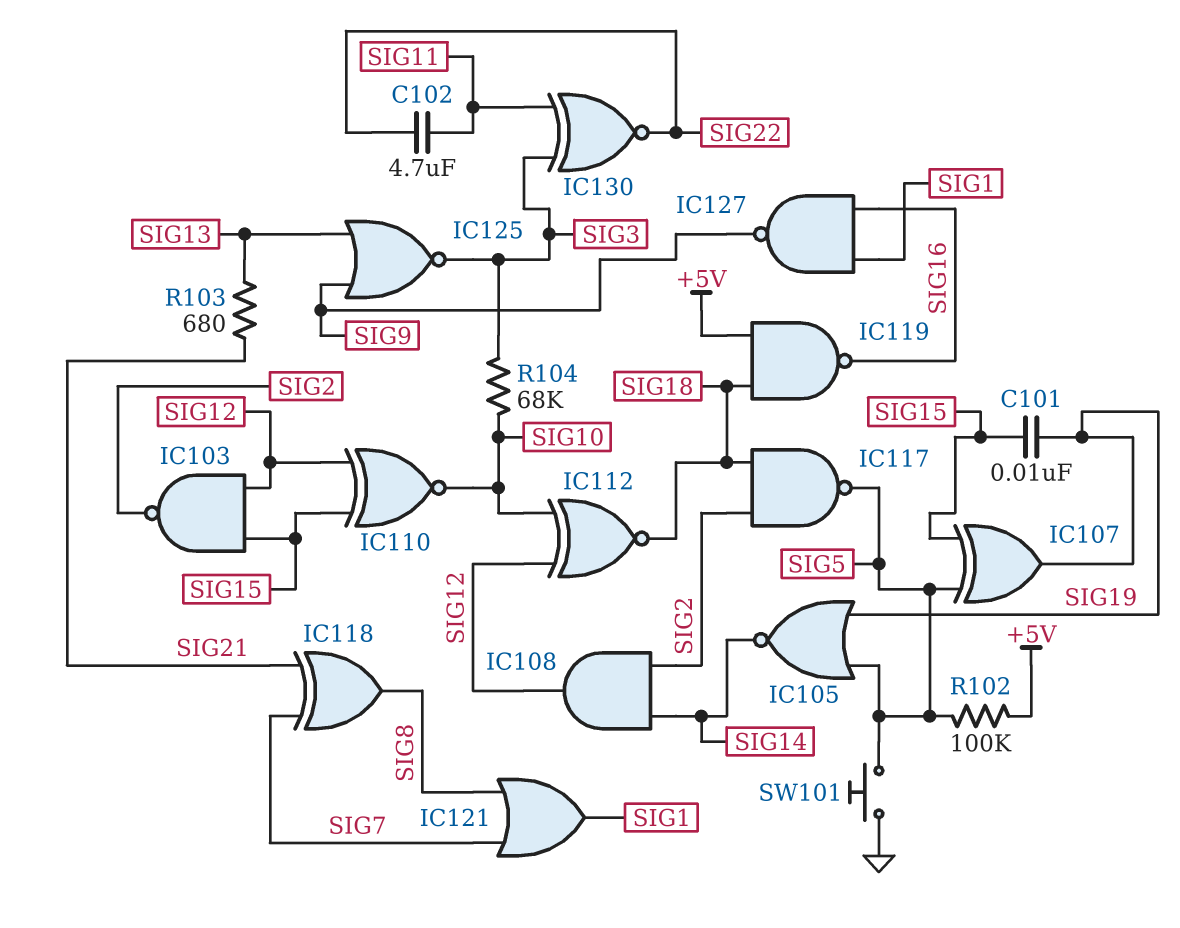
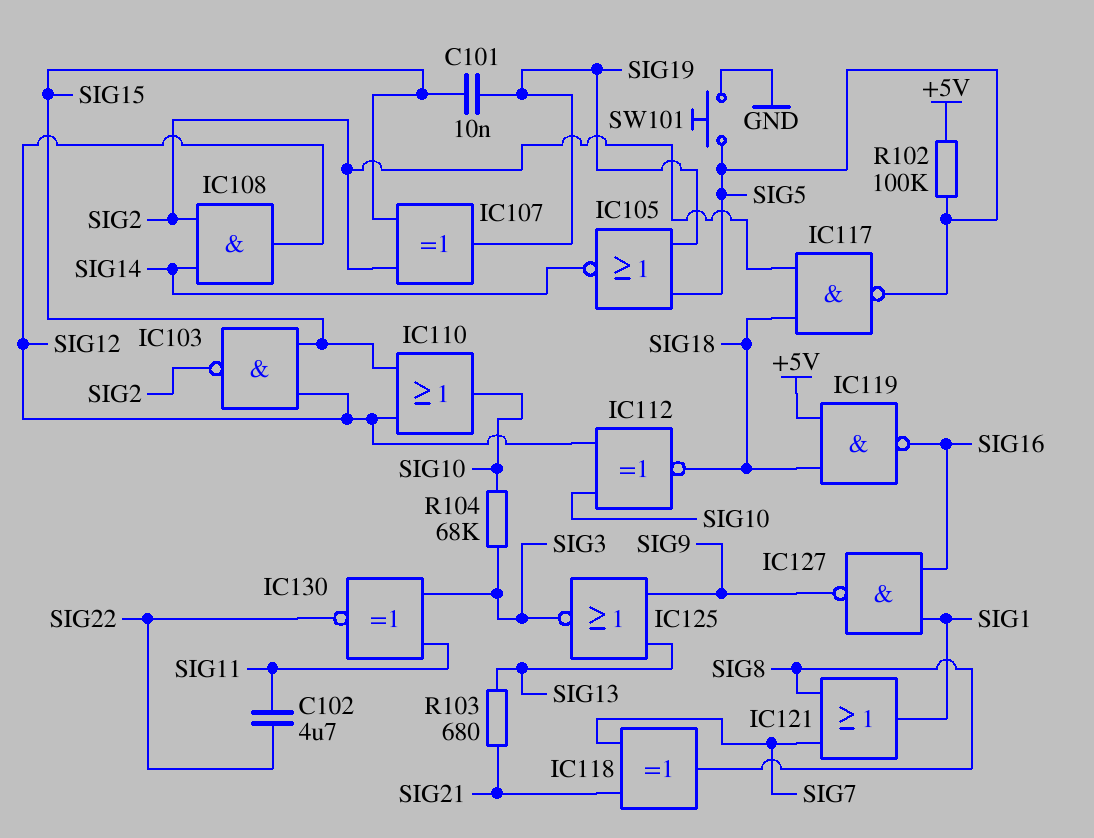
IC107: XOR (in SIG5, in SIG15, out SIG19) -> XOR (in SIG2, in SIG15, out SIG19)
IC110: XNOR (in SIG12, in SIG15, out SIG10) -> OR (in SIG12, in SIG15, out SIG10)

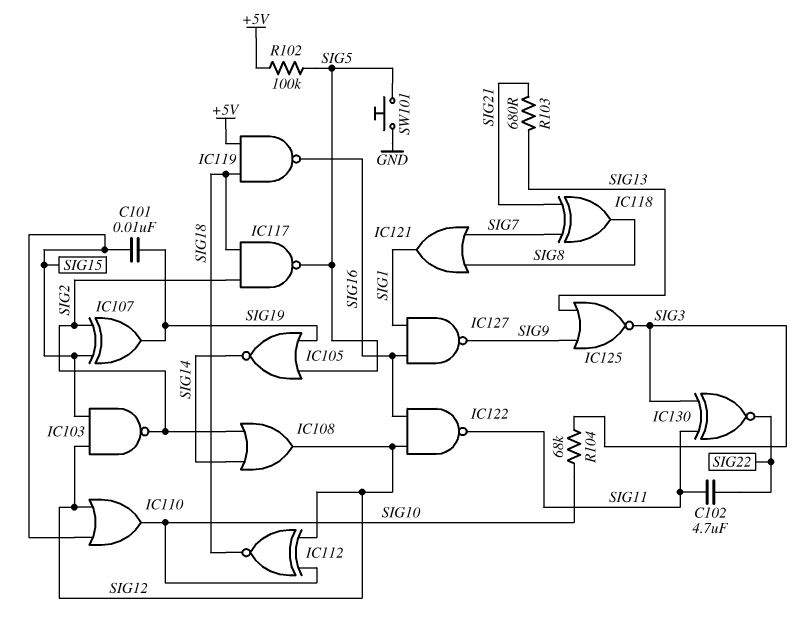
IC108: AND (in SIG2, in SIG14, out SIG12) -> OR (in SIG2, in SIG14, out SIG12)
IC122: none -> NAND (in SIG12, in SIG16, out SIG11)

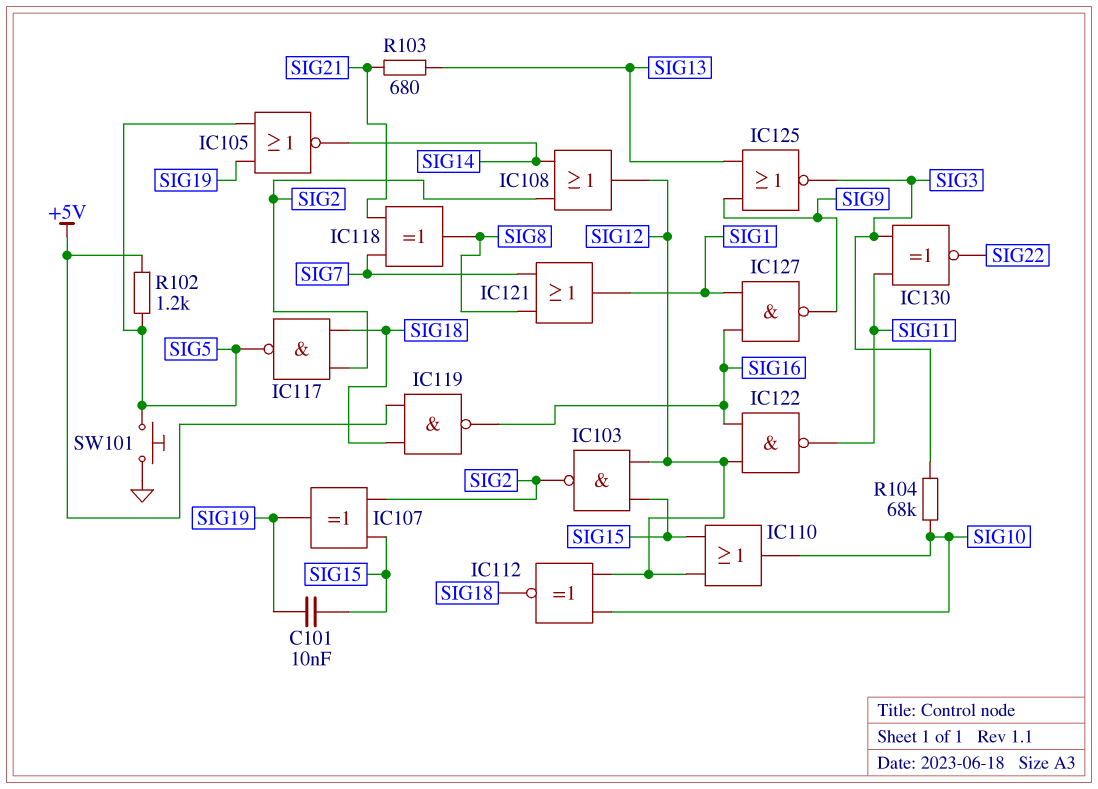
C102: 4.7uF (SIG11, SIG22) -> none
R102: 100k (+5V, SIG5) -> 1.2k (+5V, SIG5)

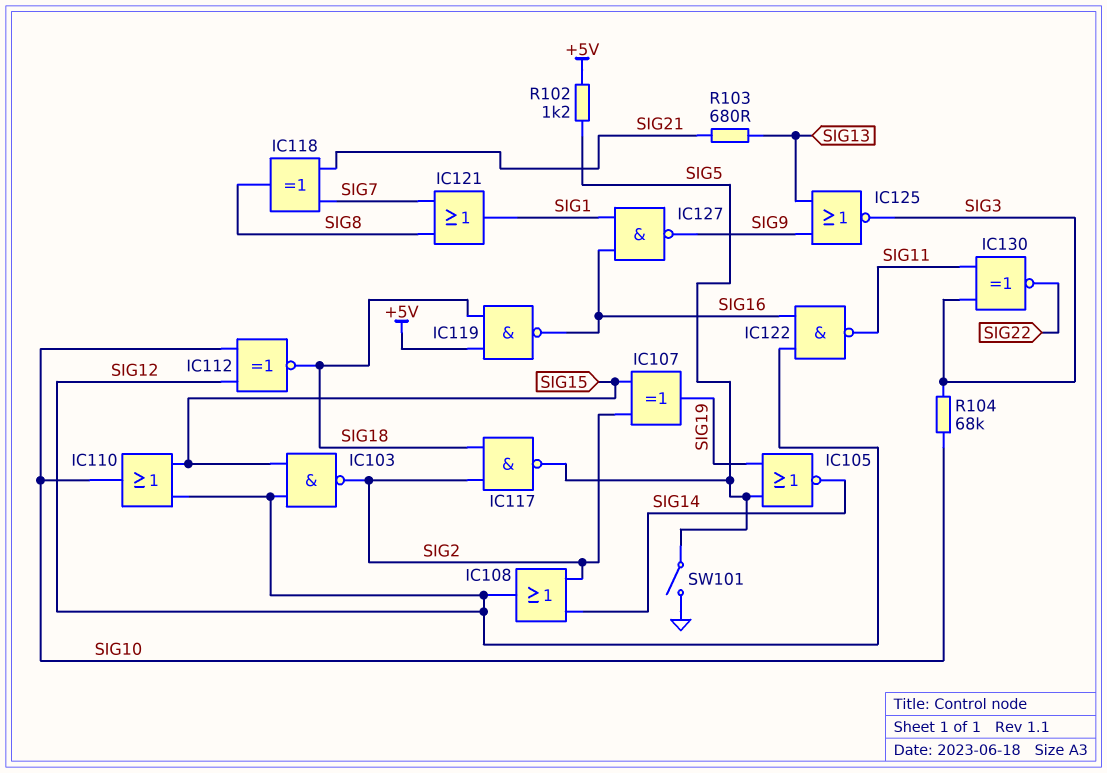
C101: 10nF (SIG15, SIG19) -> none
SW101: button (GND, SIG5) -> switch (GND, SIG5)

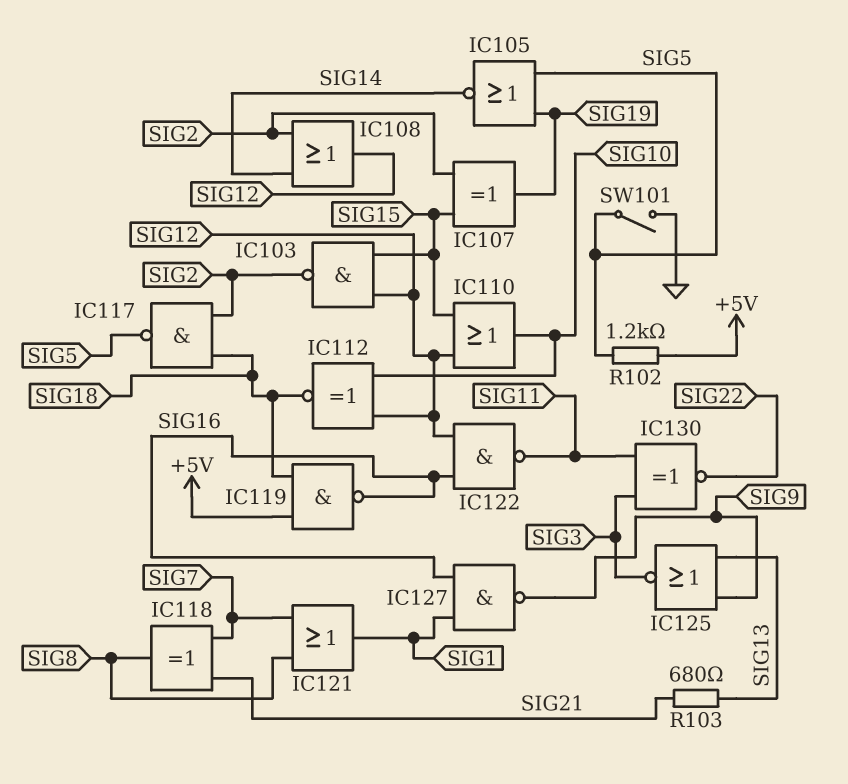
R104: 68k (SIG3, SIG10) -> none

